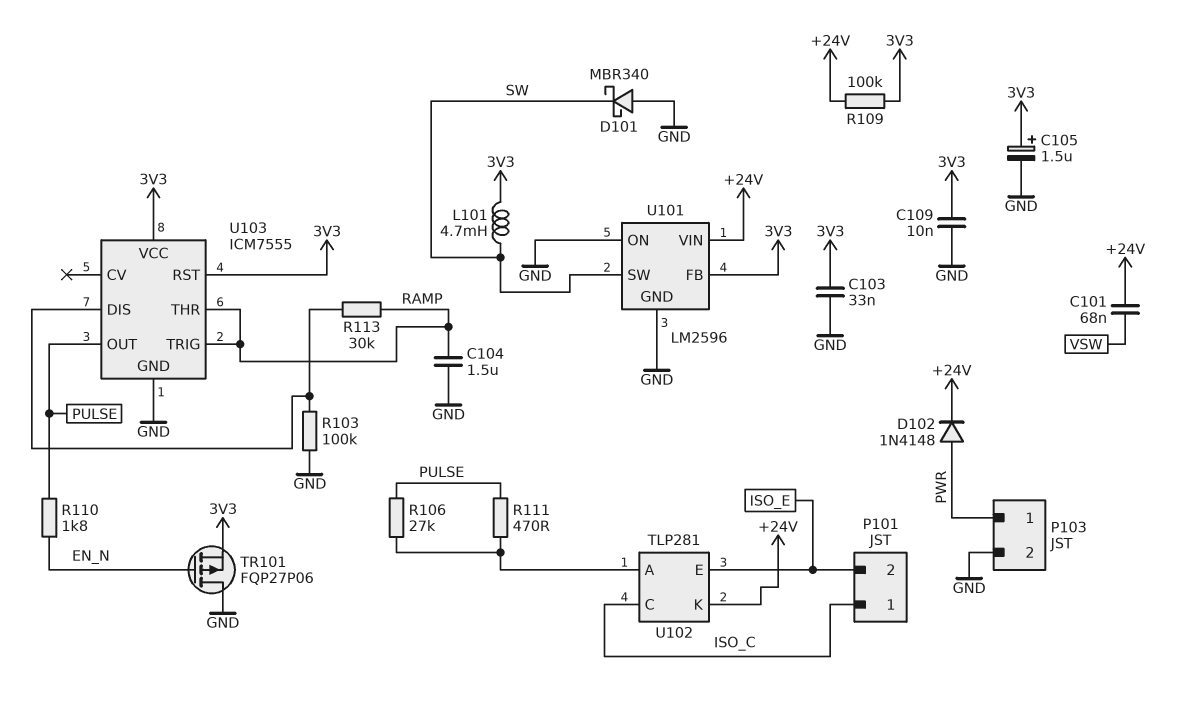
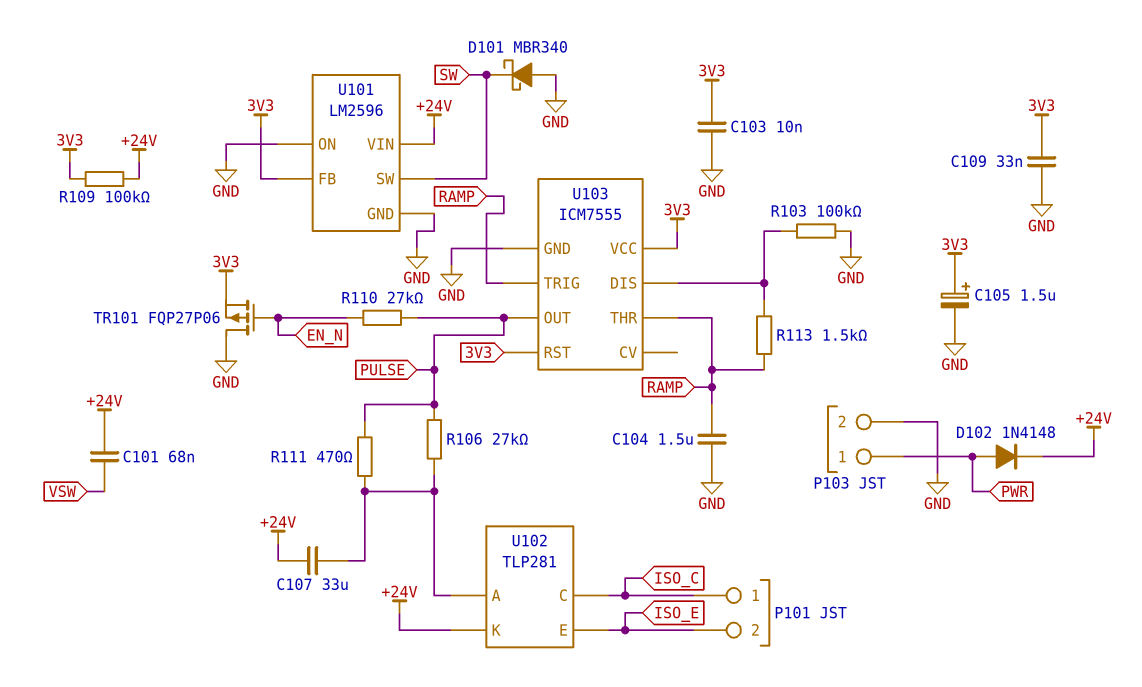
C103: 33nF (3V3, GND) -> 10nF (3V3, GND)
C107: none -> 33uF (+24V, U102/A)
C109: 10nF (3V3, GND) -> 33nF (3V3, GND)
L101: 4.7mH (3V3, SW) -> none
R110: 1.8k (EN_N, PULSE) -> 27k (EN_N, PULSE)
R113: 30k (RAMP, U103/DIS) -> 1.5k (RAMP, U103/DIS)

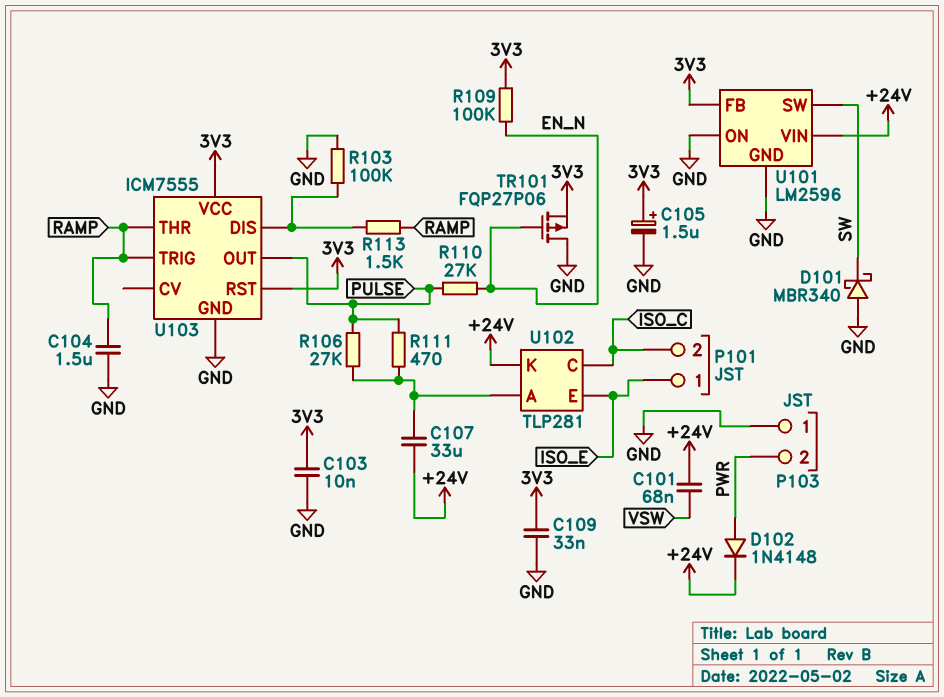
P101 pin 1: ISO_C -> ISO_E
P101 pin 2: ISO_E -> ISO_C
P103 pin 1: PWR -> GND
P103 pin 2: GND -> PWR
R109: 100k (+24V, 3V3) -> 100k (3V3, EN_N)

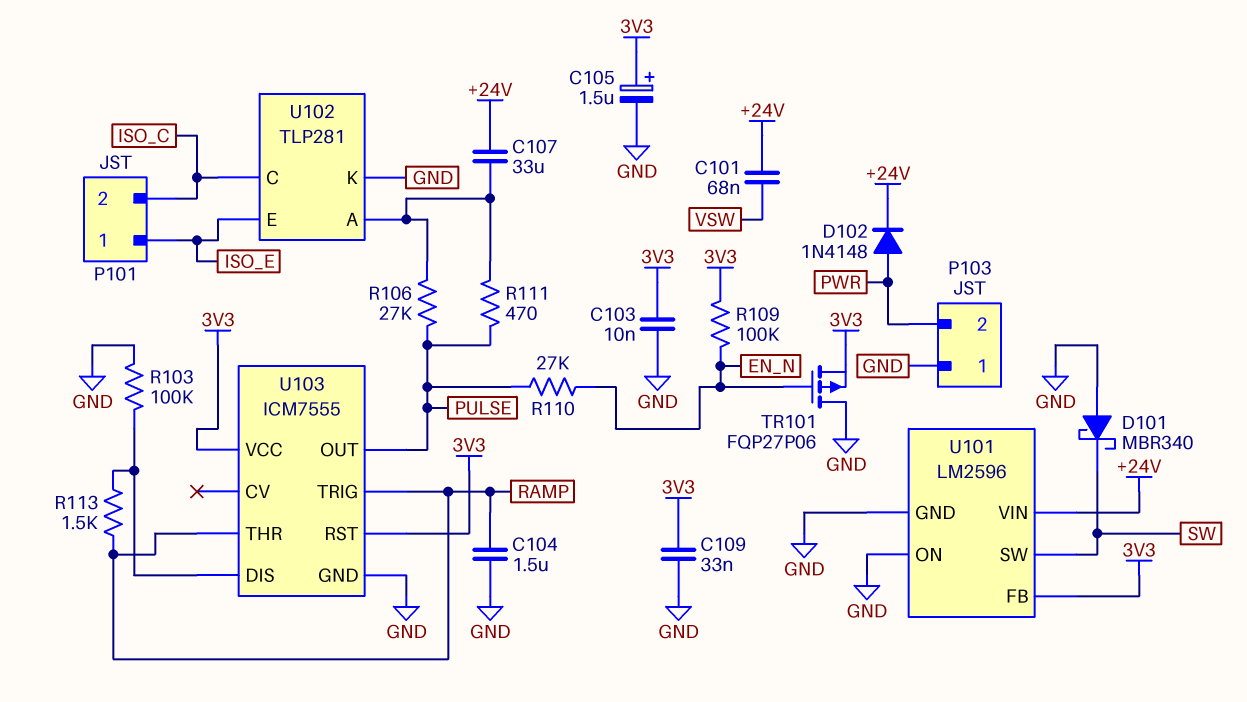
U102 pin K: +24V -> GND

